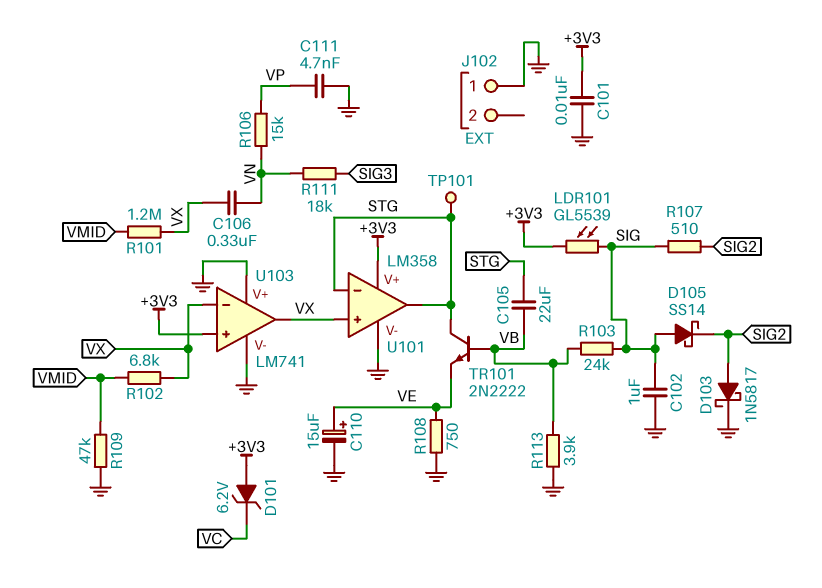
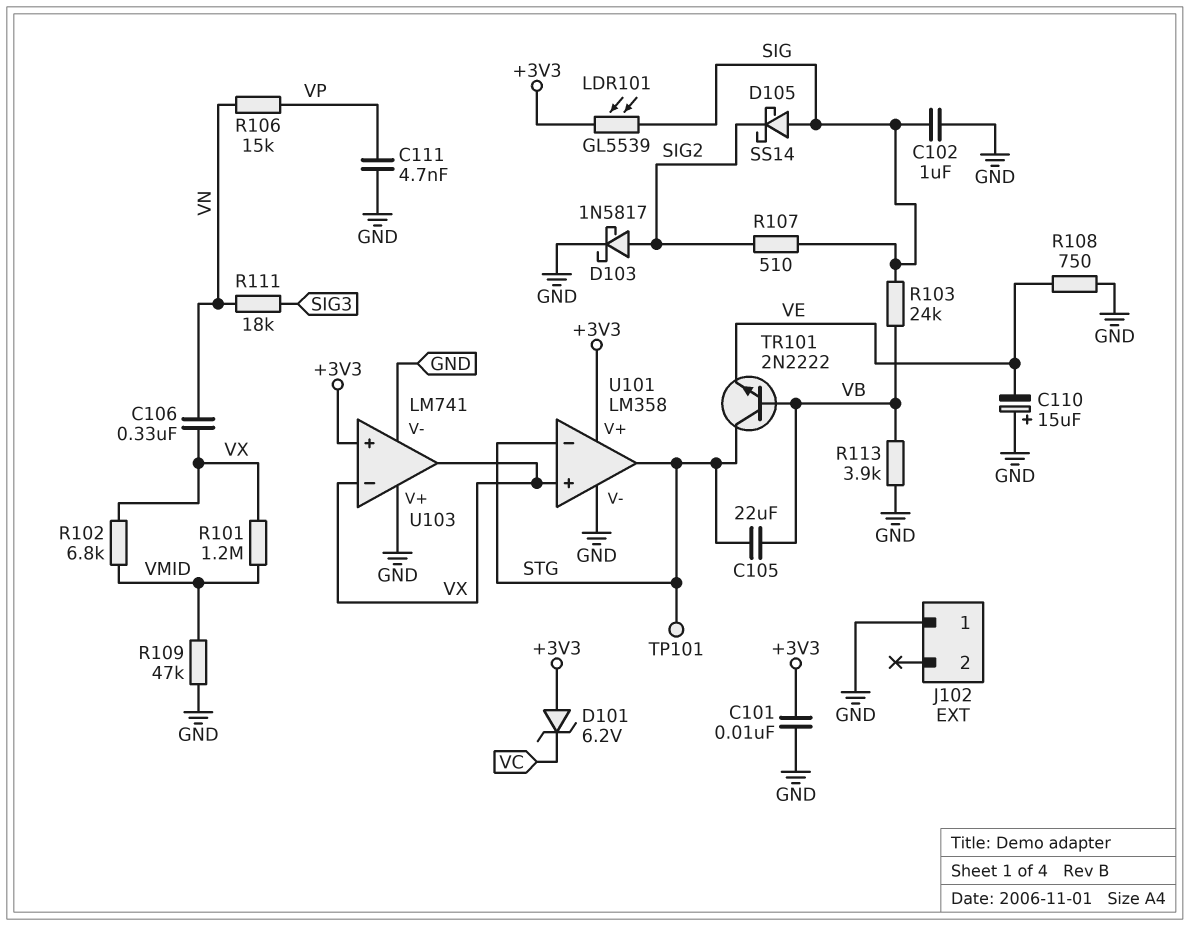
C110: 15uF (plus VE, minus GND) -> 15uF (plus GND, minus VE)

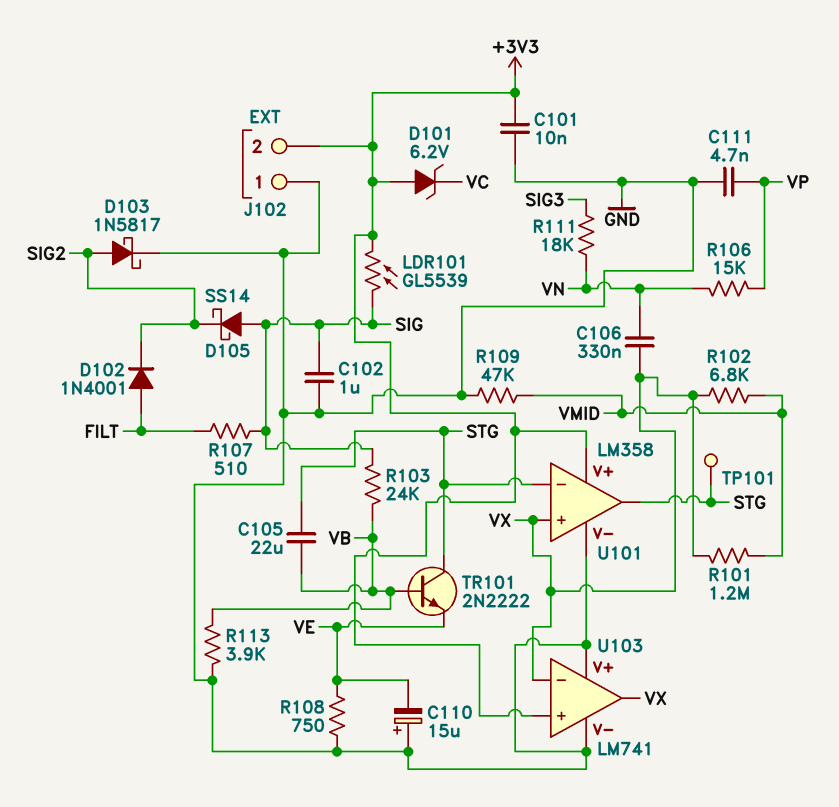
D102: none -> diode 1N4001 (A FILT, K SIG2)
J102 pin 2: none -> +3V3
R107: 510 (SIG, SIG2) -> 510 (FILT, SIG)

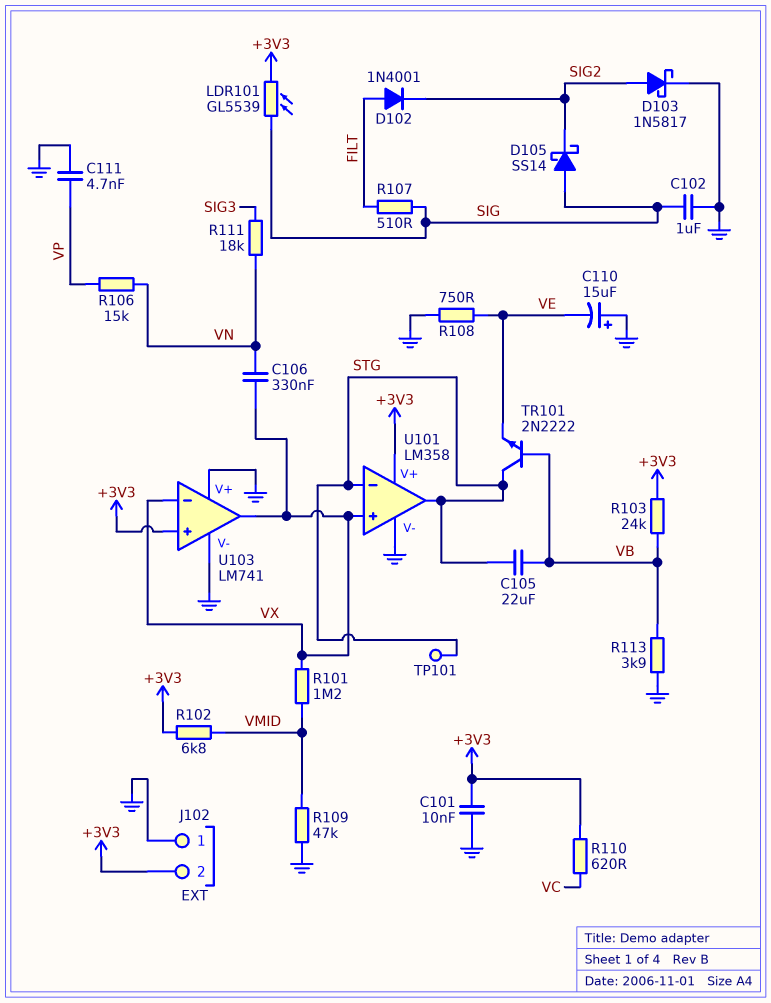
D101: zener 6.2V (A +3V3, K VC) -> none
R102: 6.8k (VMID, VX) -> 6.8k (+3V3, VMID)
R103: 24k (SIG, VB) -> 24k (+3V3, VB)
R110: none -> 620 (+3V3, VC)

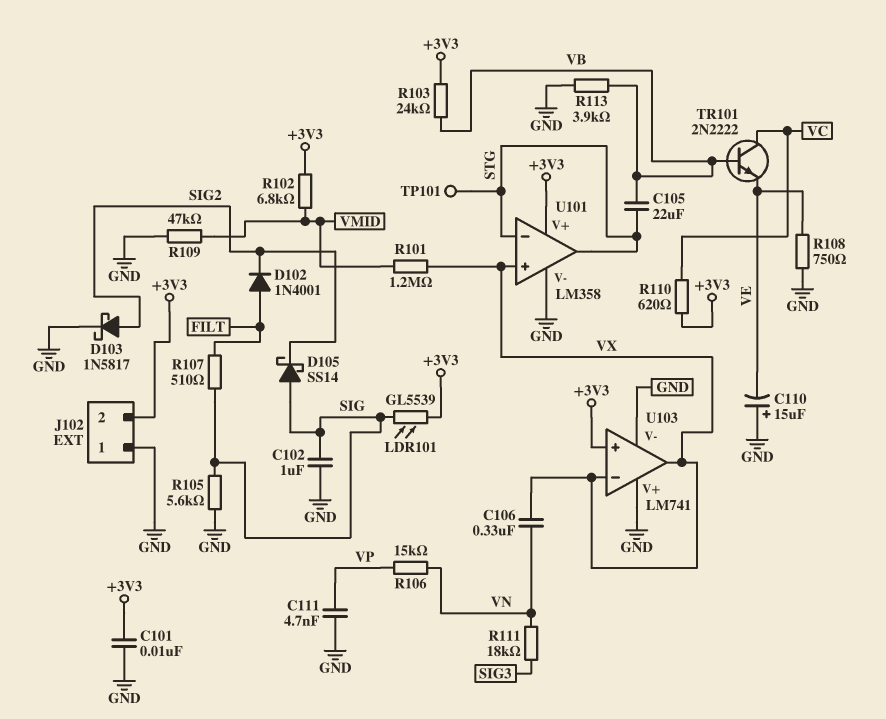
R105: none -> 5.6k (GND, SIG)
TR101: NPN 2N2222 (B VB, C STG, E VE) -> NPN 2N2222 (B VB, C VC, E VE)

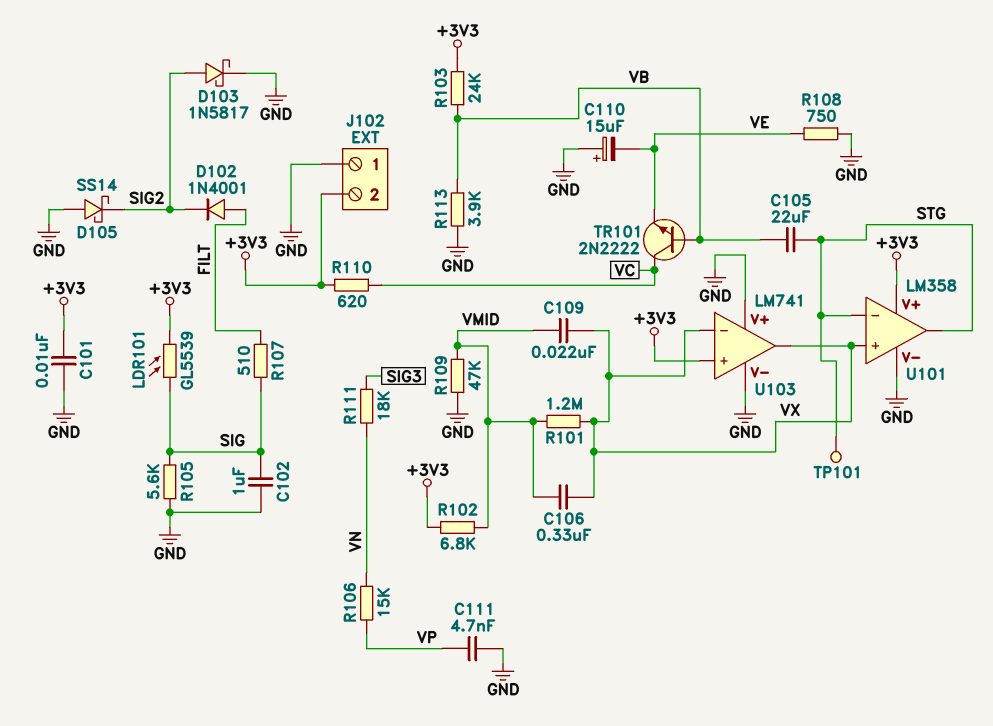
C106: 330nF (VN, VX) -> 330nF (VMID, VX)
C109: none -> 22nF (VMID, VX)
D105: schottky SS14 (A SIG, K SIG2) -> schottky SS14 (A GND, K SIG2)

